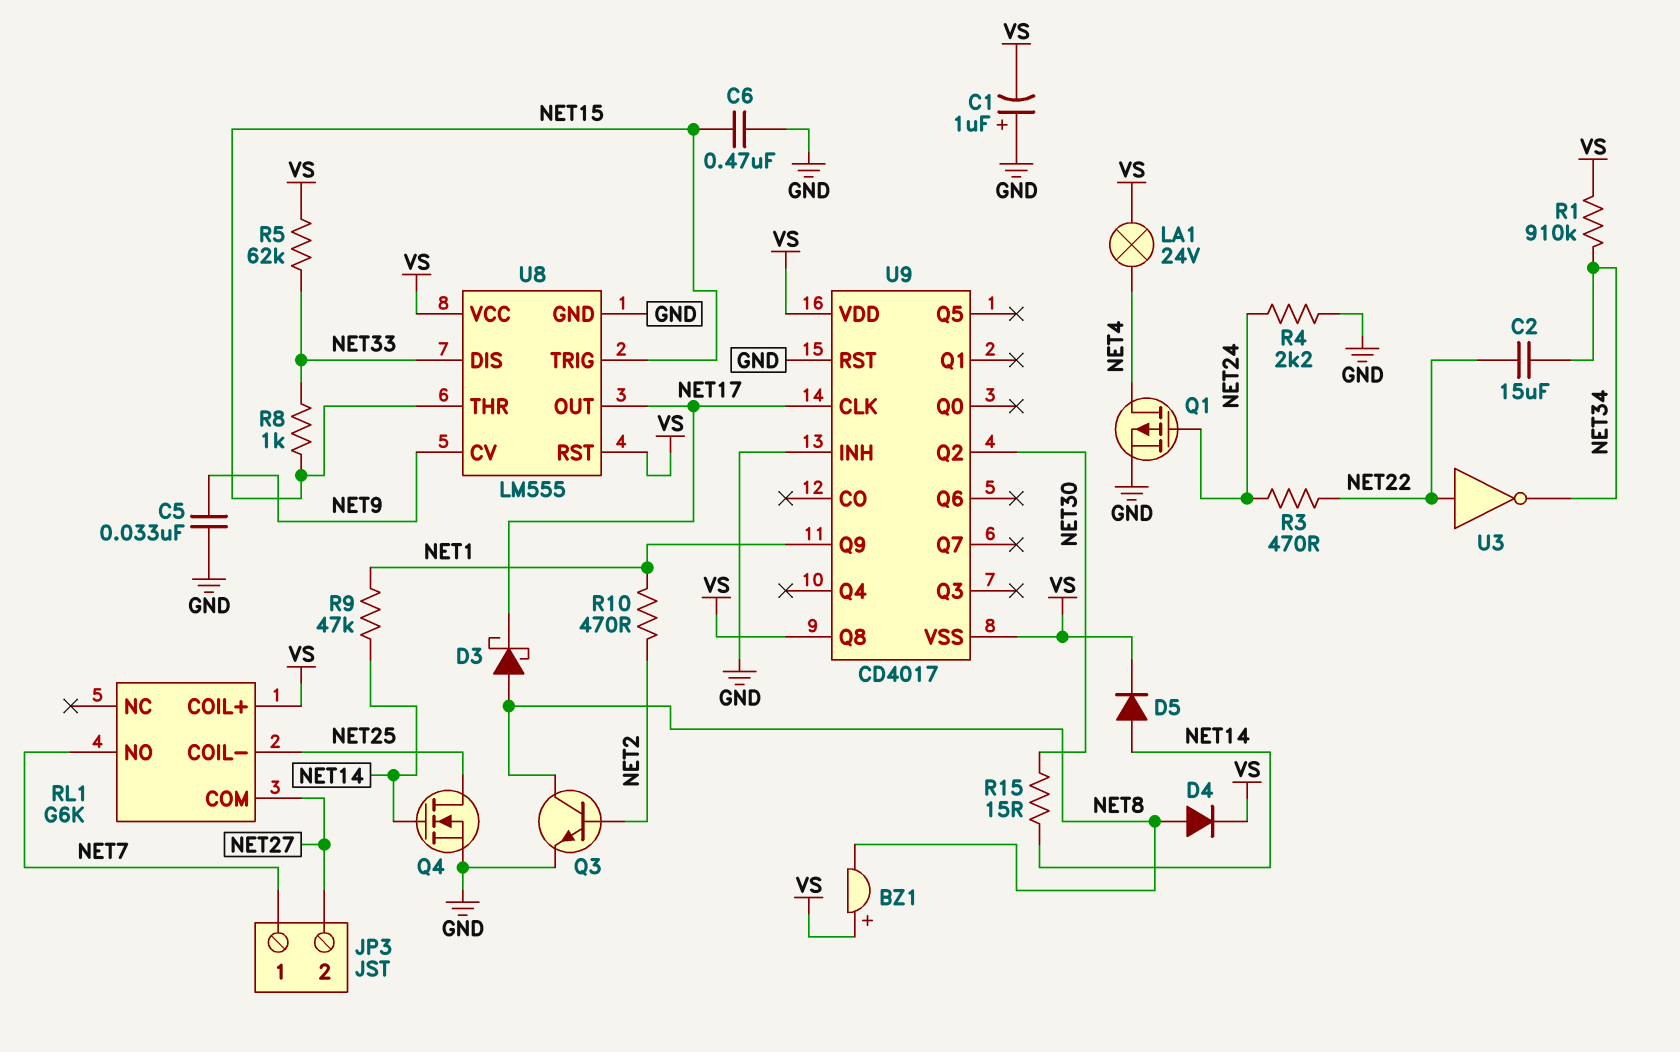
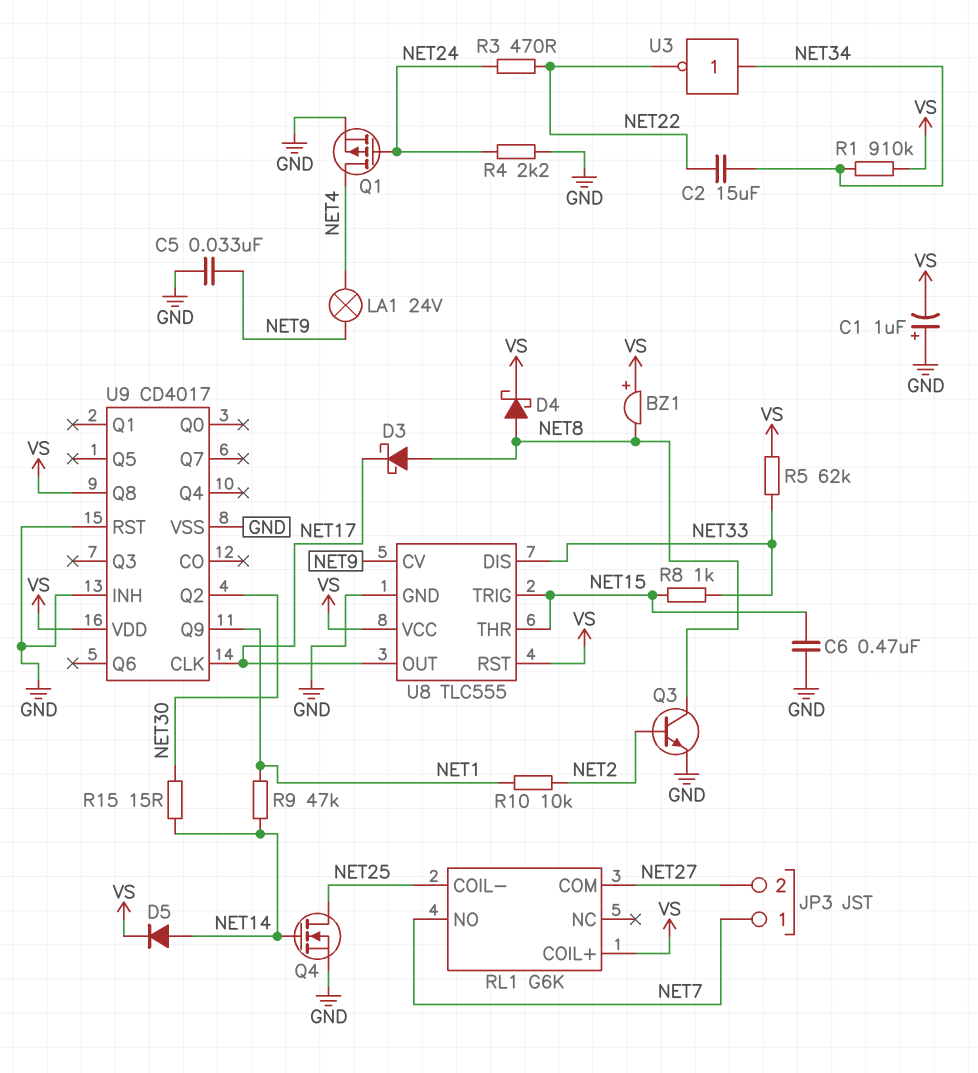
D4: diode (A NET8, K VS) -> schottky (A NET8, K VS)
LA1: lamp 24V (NET4, VS) -> lamp 24V (NET4, NET9)
R10: 470 (NET1, NET2) -> 10k (NET1, NET2)
U3: NOT (in NET22, out NET34) -> NOT (in NET34, out NET22)
U8: LM555 -> TLC555
U9 pin VSS: VS -> GND

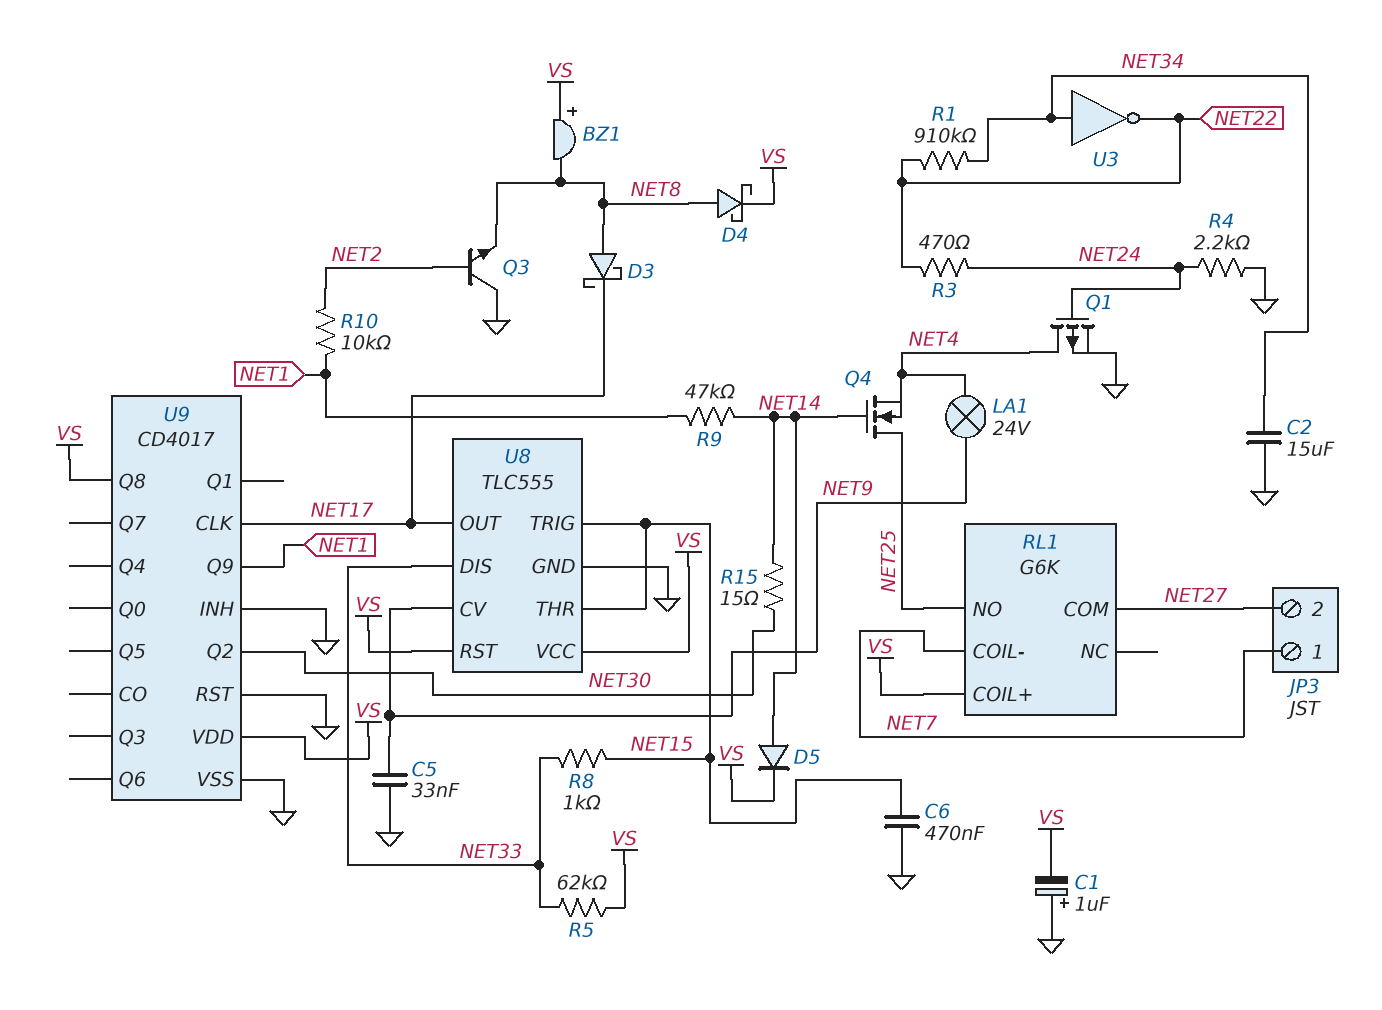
C2: 15uF (NET22, NET34) -> 15uF (GND, NET34)
Q3: NPN (B NET2, C NET8, E GND) -> NPN (B NET2, C GND, E NET8)
Q4: NMOS (G NET14, D NET25, S GND) -> NMOS (G NET14, D NET25, S NET4)
R1: 910k (NET34, VS) -> 910k (NET22, NET34)
RL1 pin COIL-: NET25 -> NET7
RL1 pin NO: NET7 -> NET25

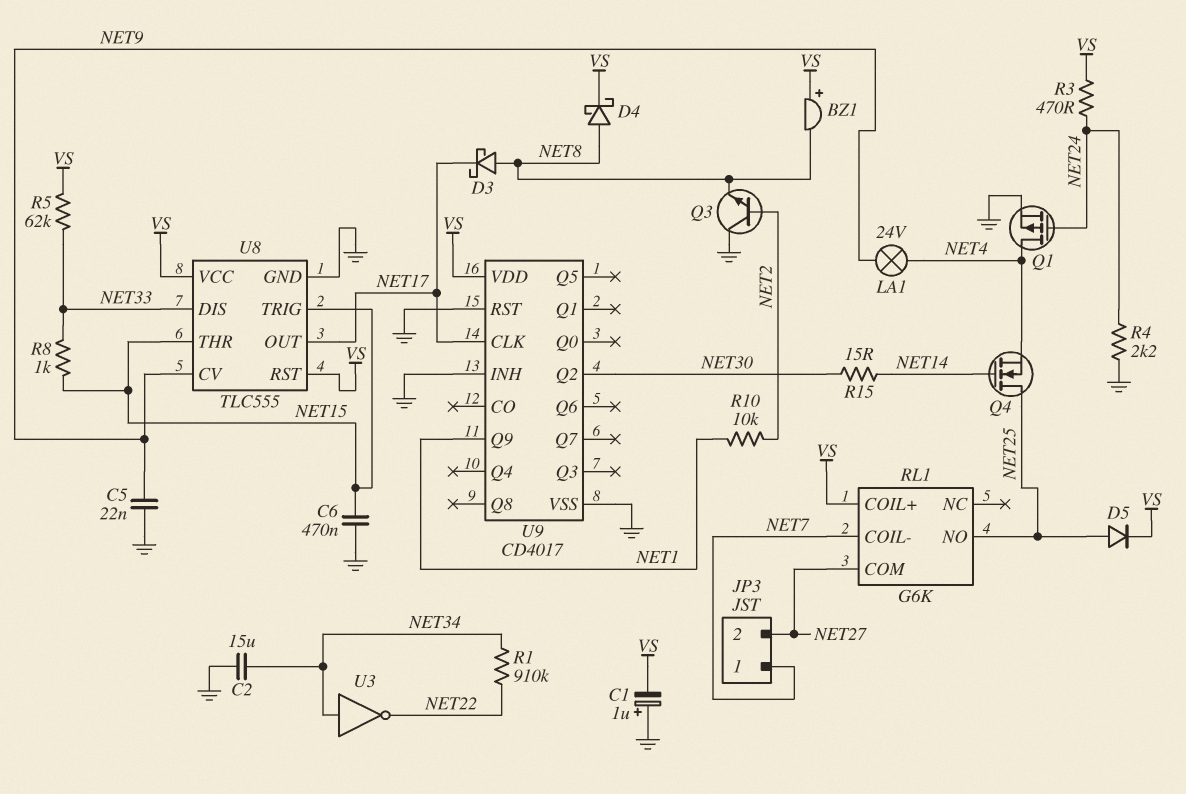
C5: 33nF (GND, NET9) -> 22nF (GND, NET9)
D5: diode (A NET14, K VS) -> diode (A NET25, K VS)
R3: 470 (NET22, NET24) -> 470 (NET24, VS)
R9: 47k (NET1, NET14) -> none
U9 pin Q8: VS -> none

